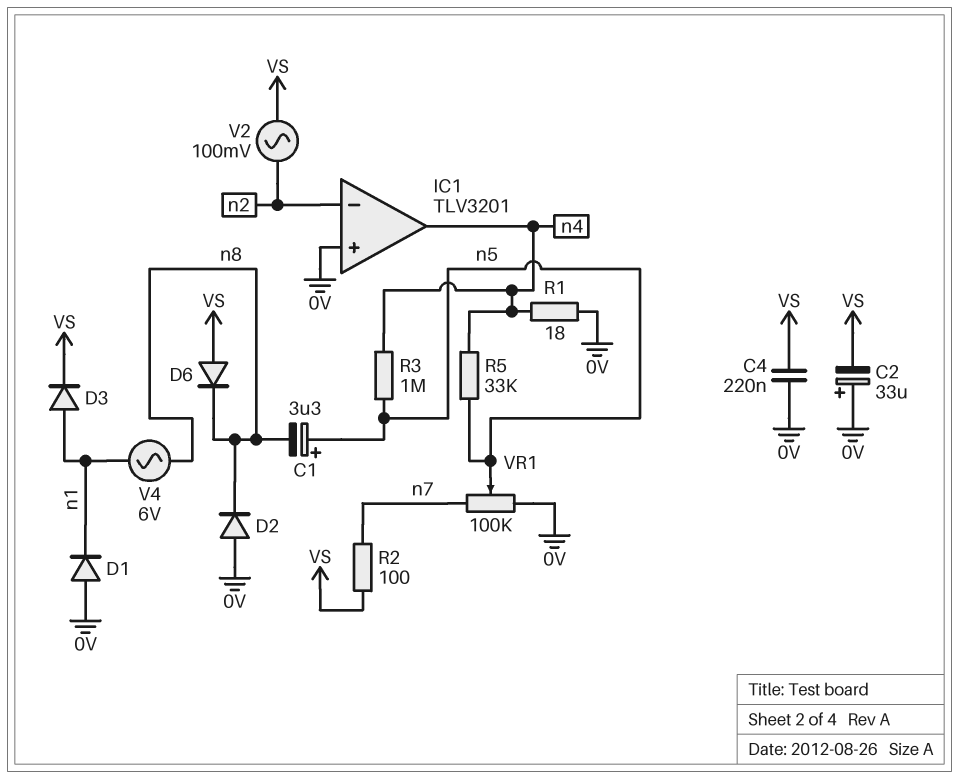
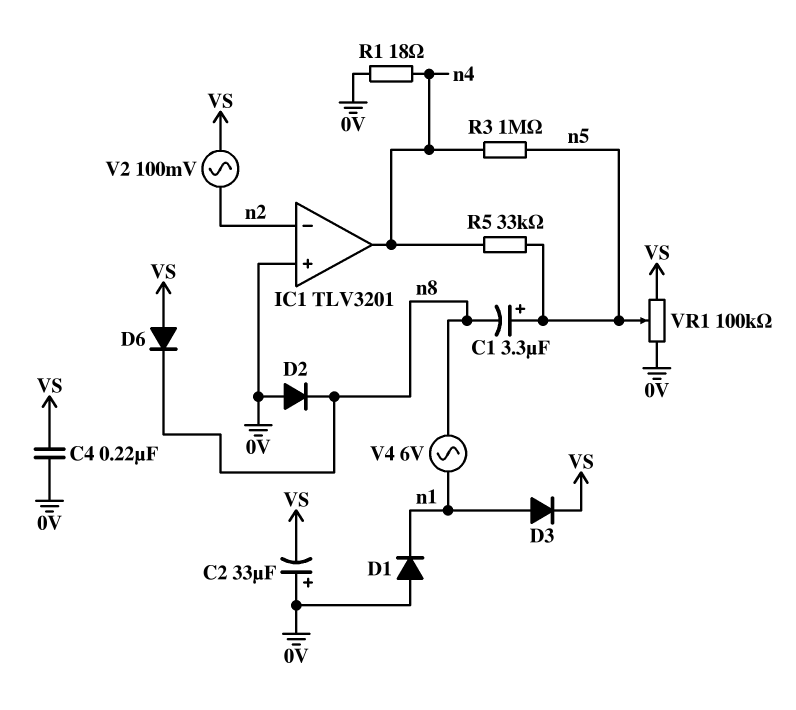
R2: 100 (VS, n7) -> none
VR1: 100k (0V, n7, wiper n5) -> 100k (0V, VS, wiper n5)

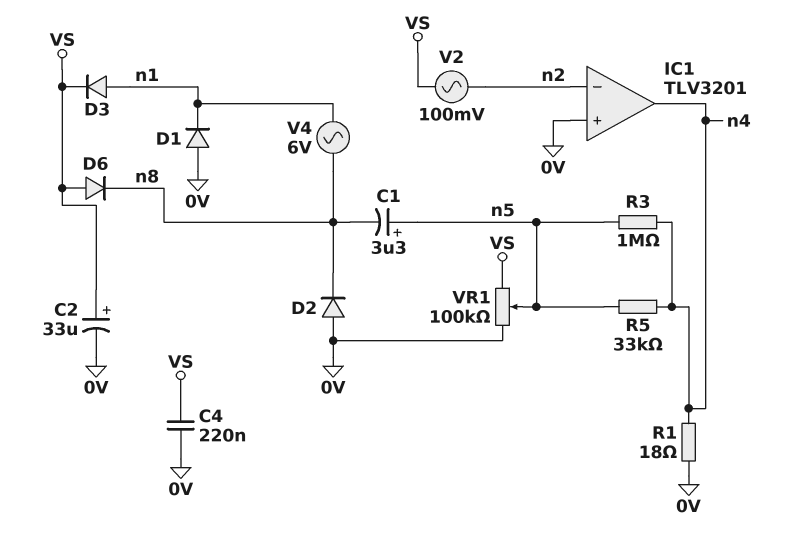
C2: 33uF (plus 0V, minus VS) -> 33uF (plus VS, minus 0V)

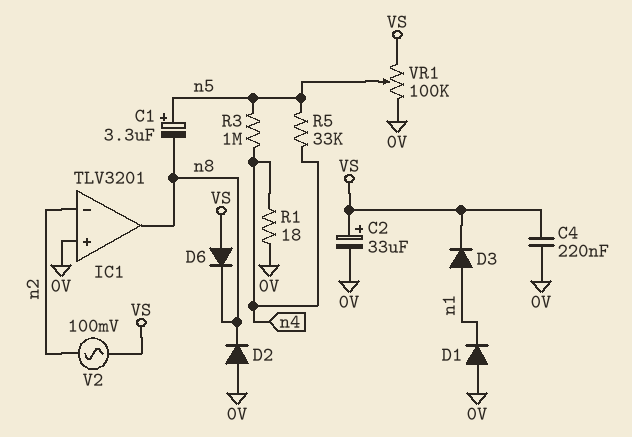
IC1 pin out: n4 -> n8
V4: AC 6V (n1, n8) -> none

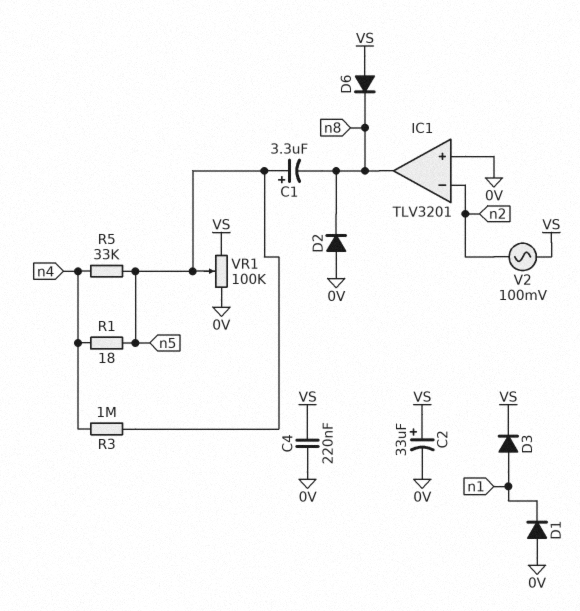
R1: 18 (0V, n4) -> 18 (n4, n5)

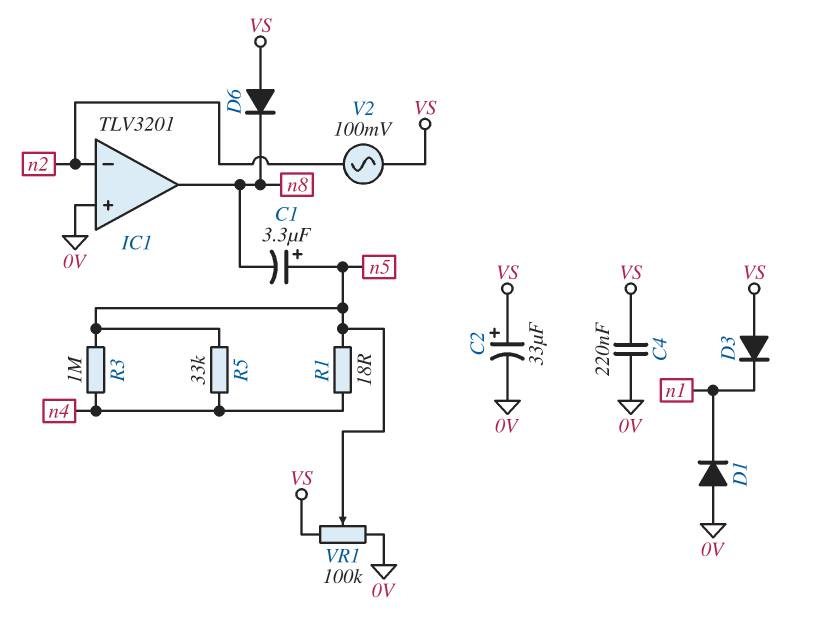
D2: diode (A 0V, K n8) -> none
D3: diode (A n1, K VS) -> diode (A VS, K n1)

